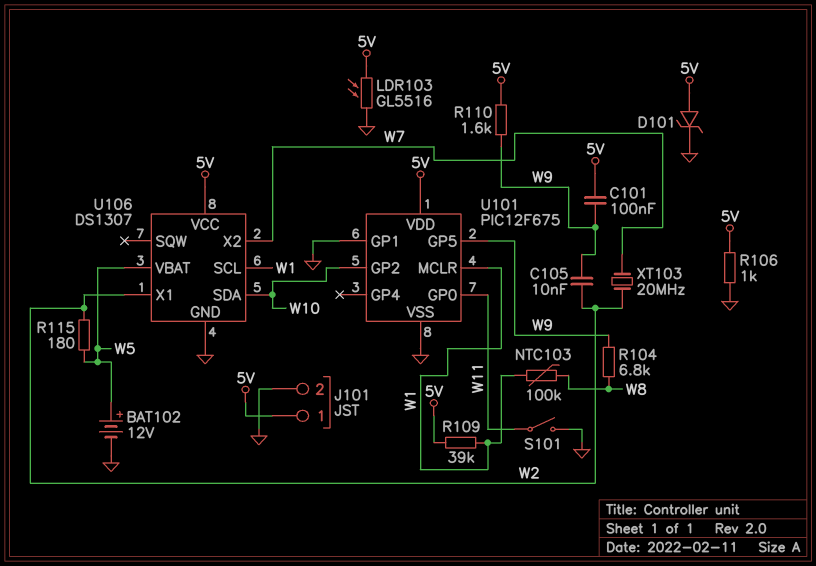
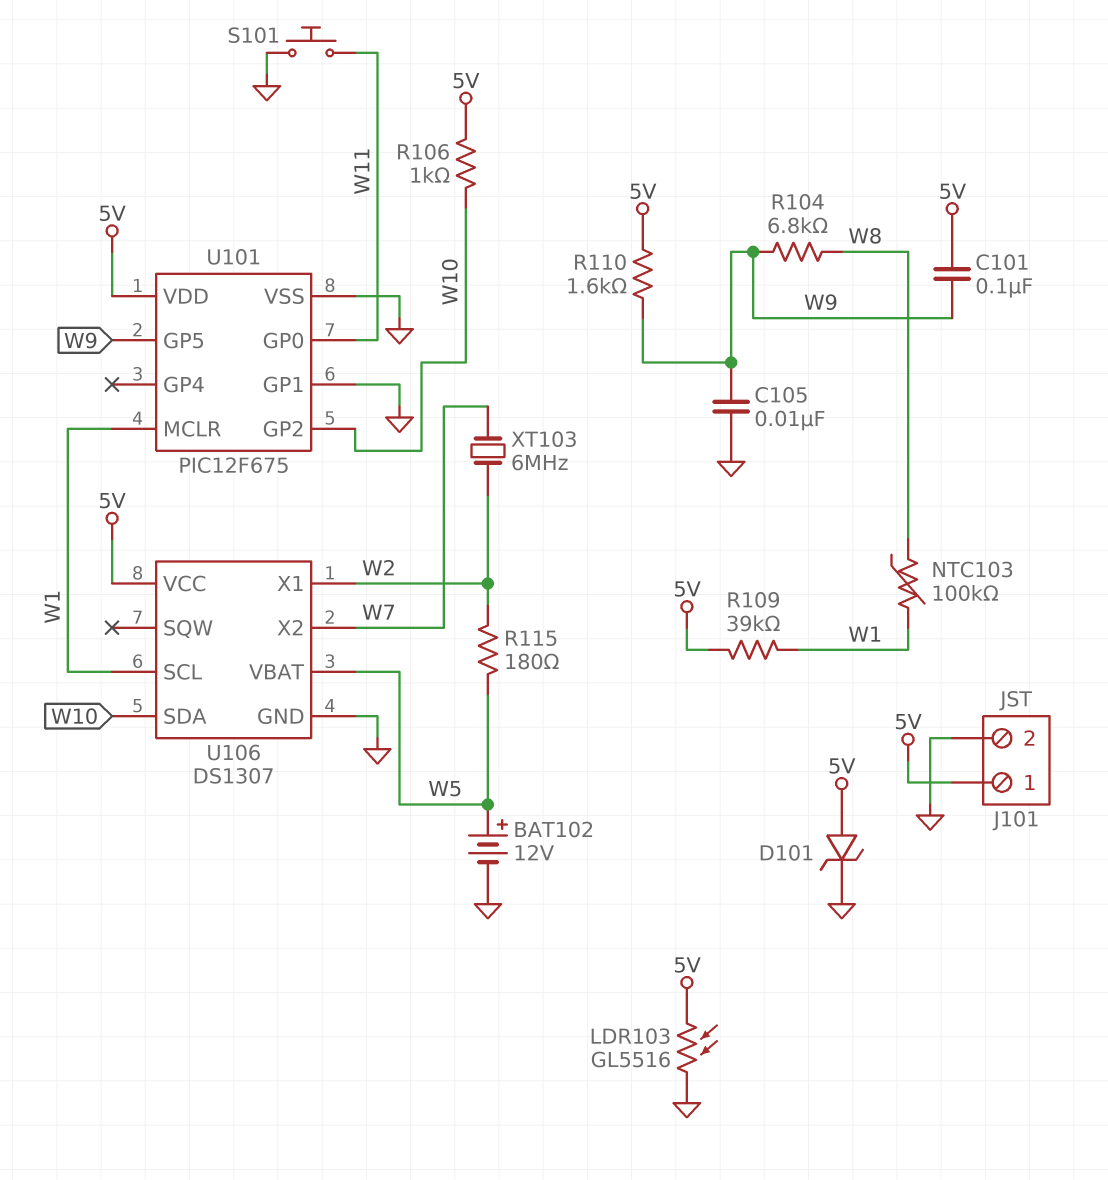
C105: 10nF (W2, W9) -> 10nF (GND, W9)
R106: 1k (5V, GND) -> 1k (5V, W10)
S101: switch (GND, W11) -> button (GND, W11)
XT103: 20MHz (W2, W7) -> 6MHz (W2, W7)

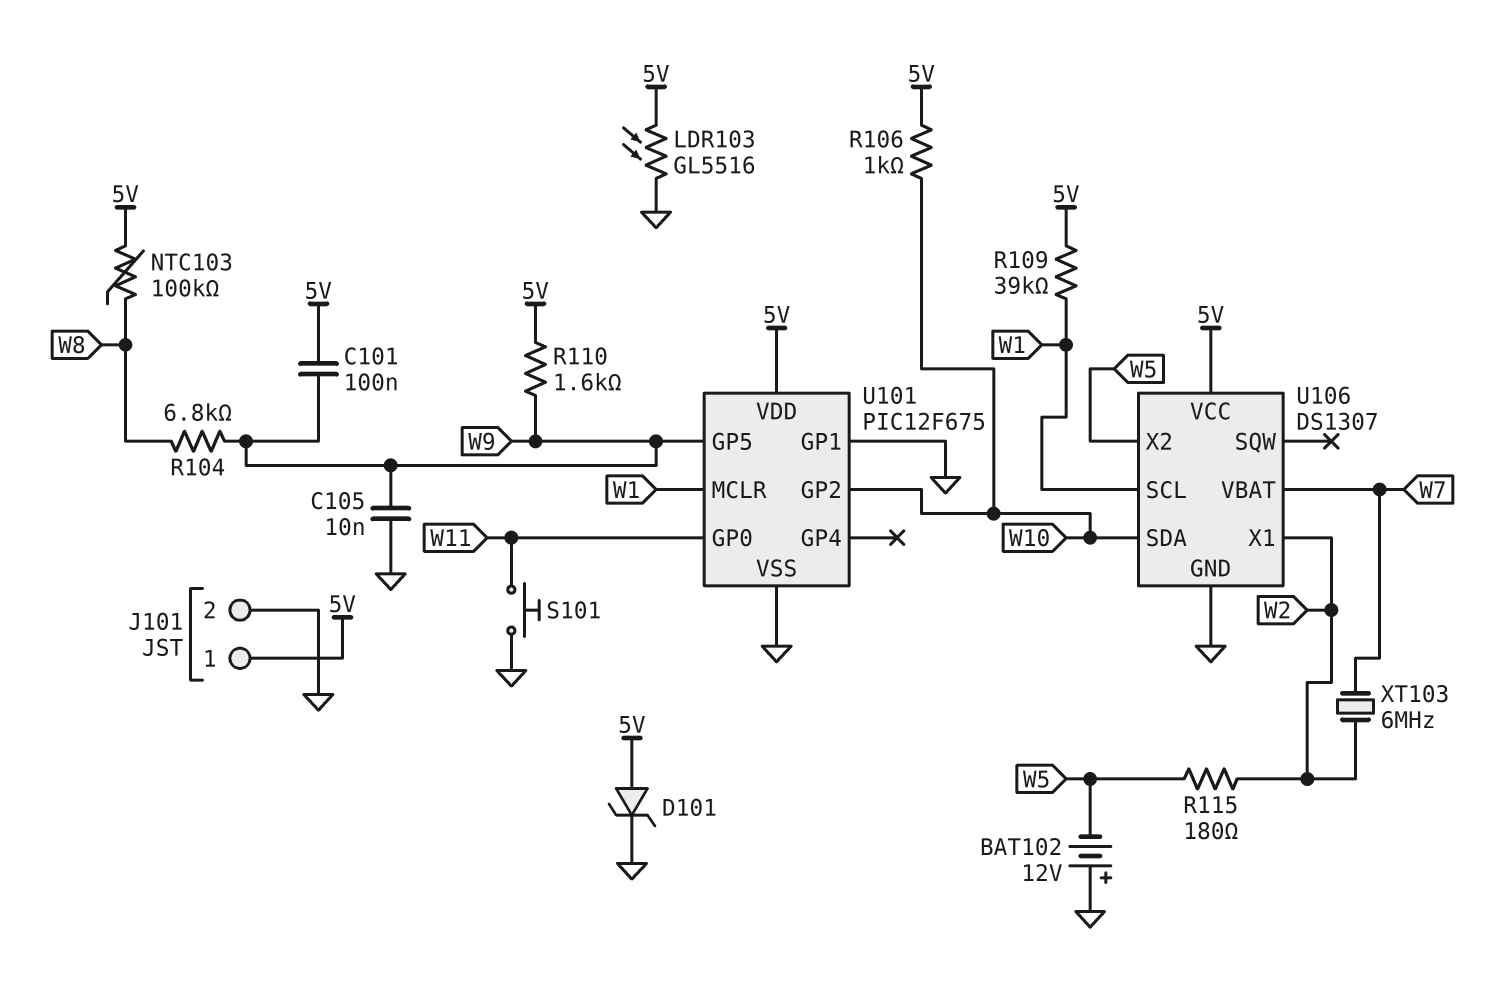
BAT102: 12V (plus W5, minus GND) -> 12V (plus GND, minus W5)
NTC103: 100k (W1, W8) -> 100k (5V, W8)
U106 pin VBAT: W5 -> W7
U106 pin X2: W7 -> W5

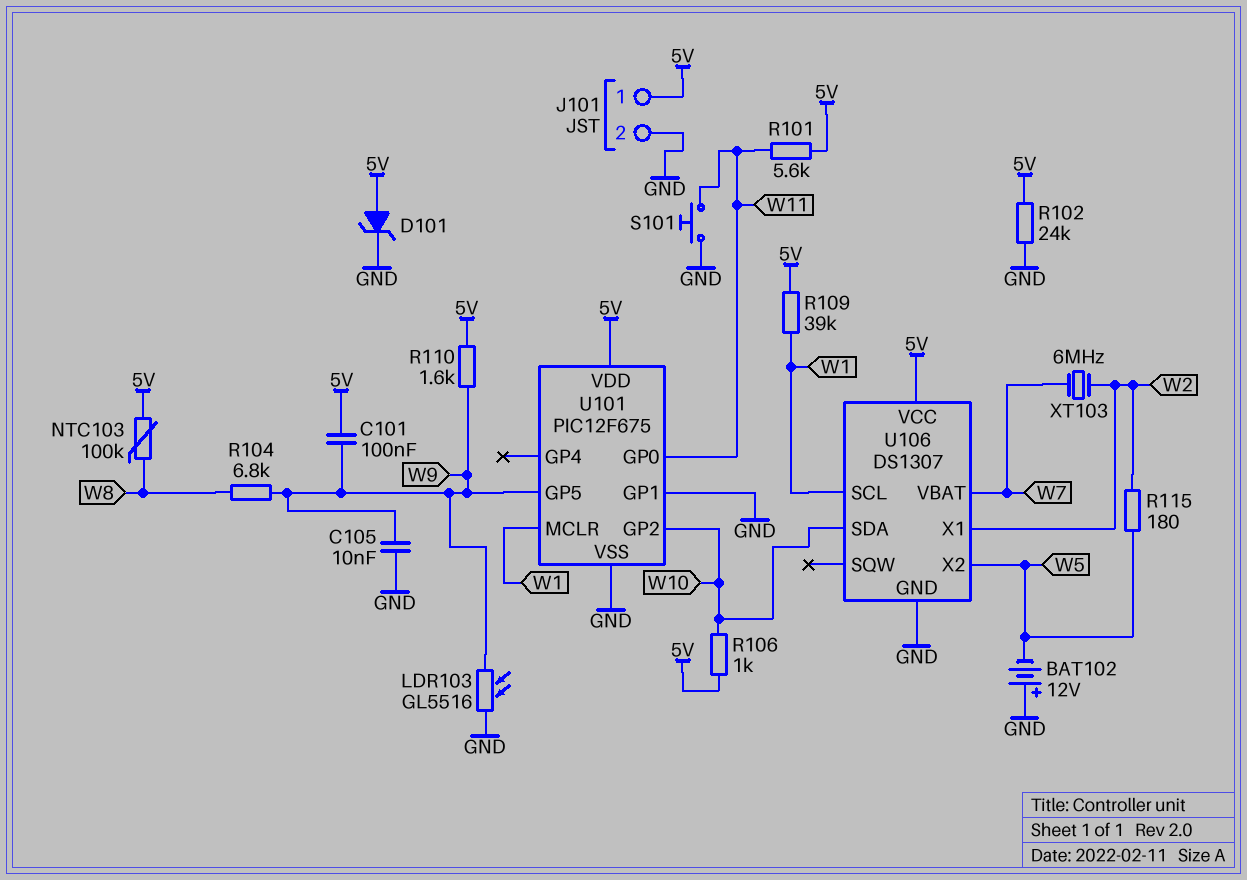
LDR103: GL5516 (5V, GND) -> GL5516 (GND, W9)
R101: none -> 5.6k (5V, W11)
R102: none -> 24k (5V, GND)

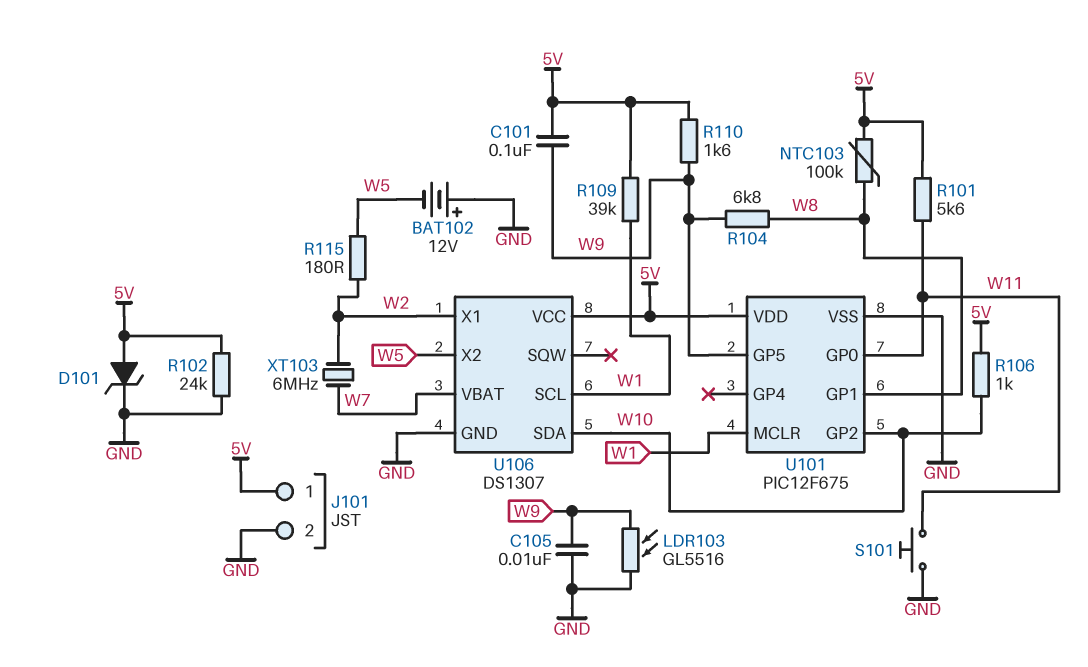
U101 pin GP1: GND -> W8

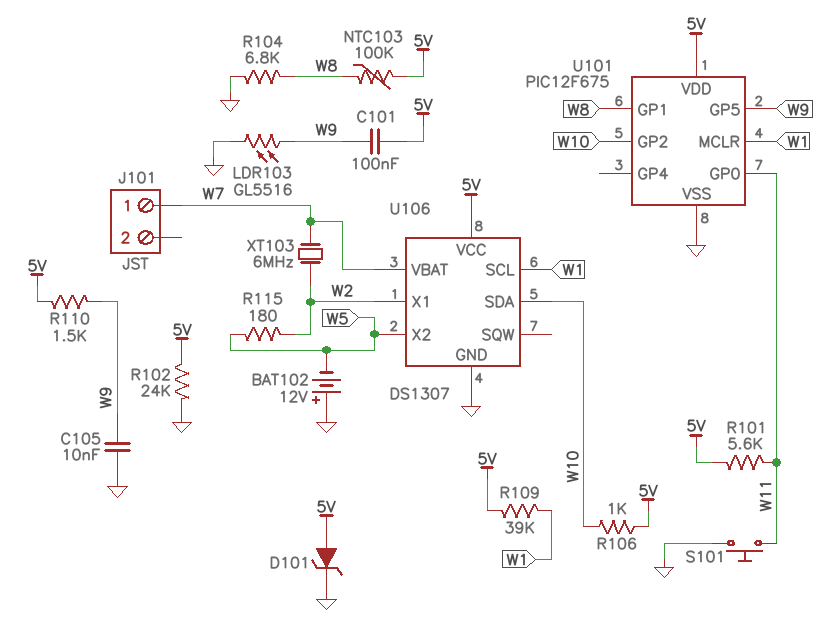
J101 pin 1: 5V -> W7
J101 pin 2: GND -> none
R104: 6.8k (W8, W9) -> 6.8k (GND, W8)
R110: 1.6k (5V, W9) -> 1.5k (5V, W9)

